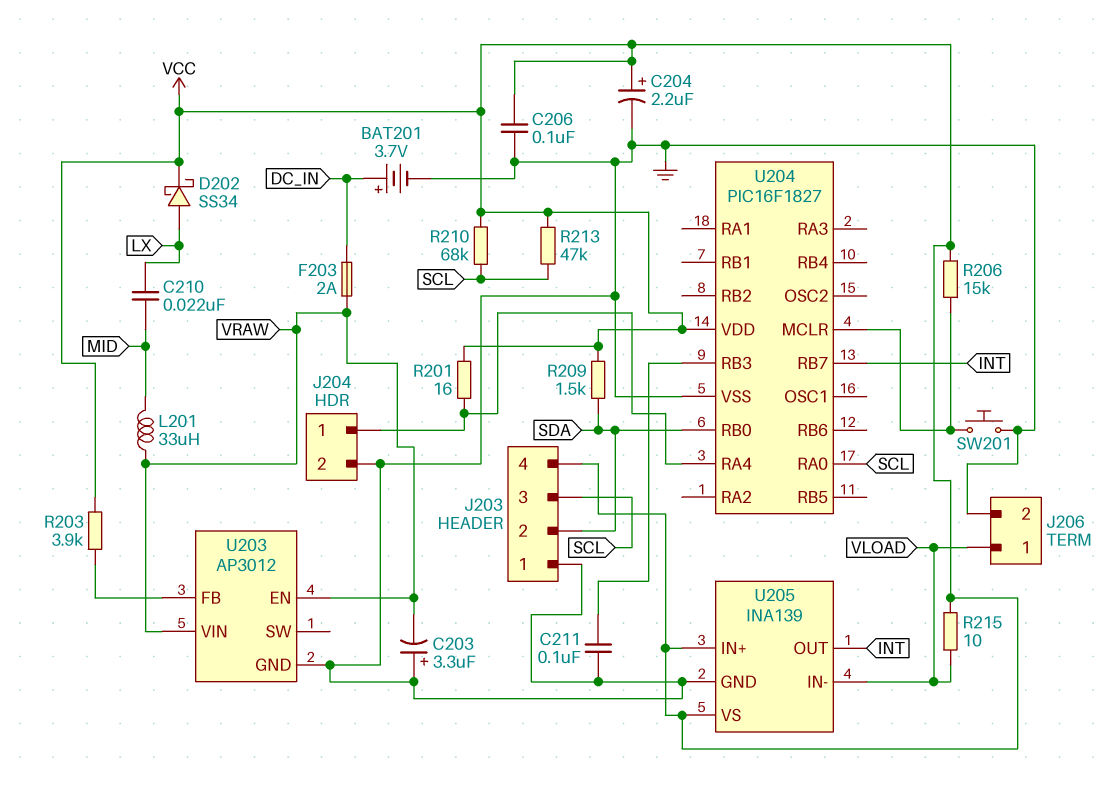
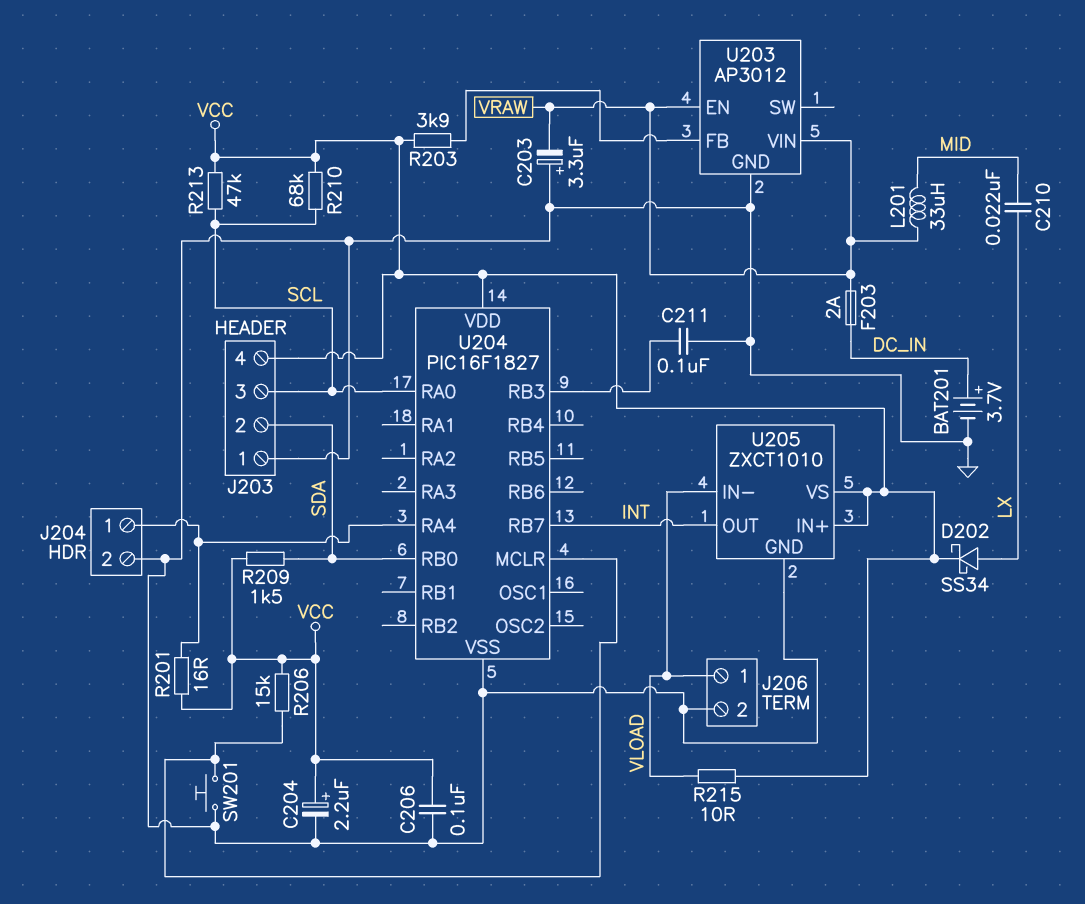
U205: INA139 -> ZXCT1010

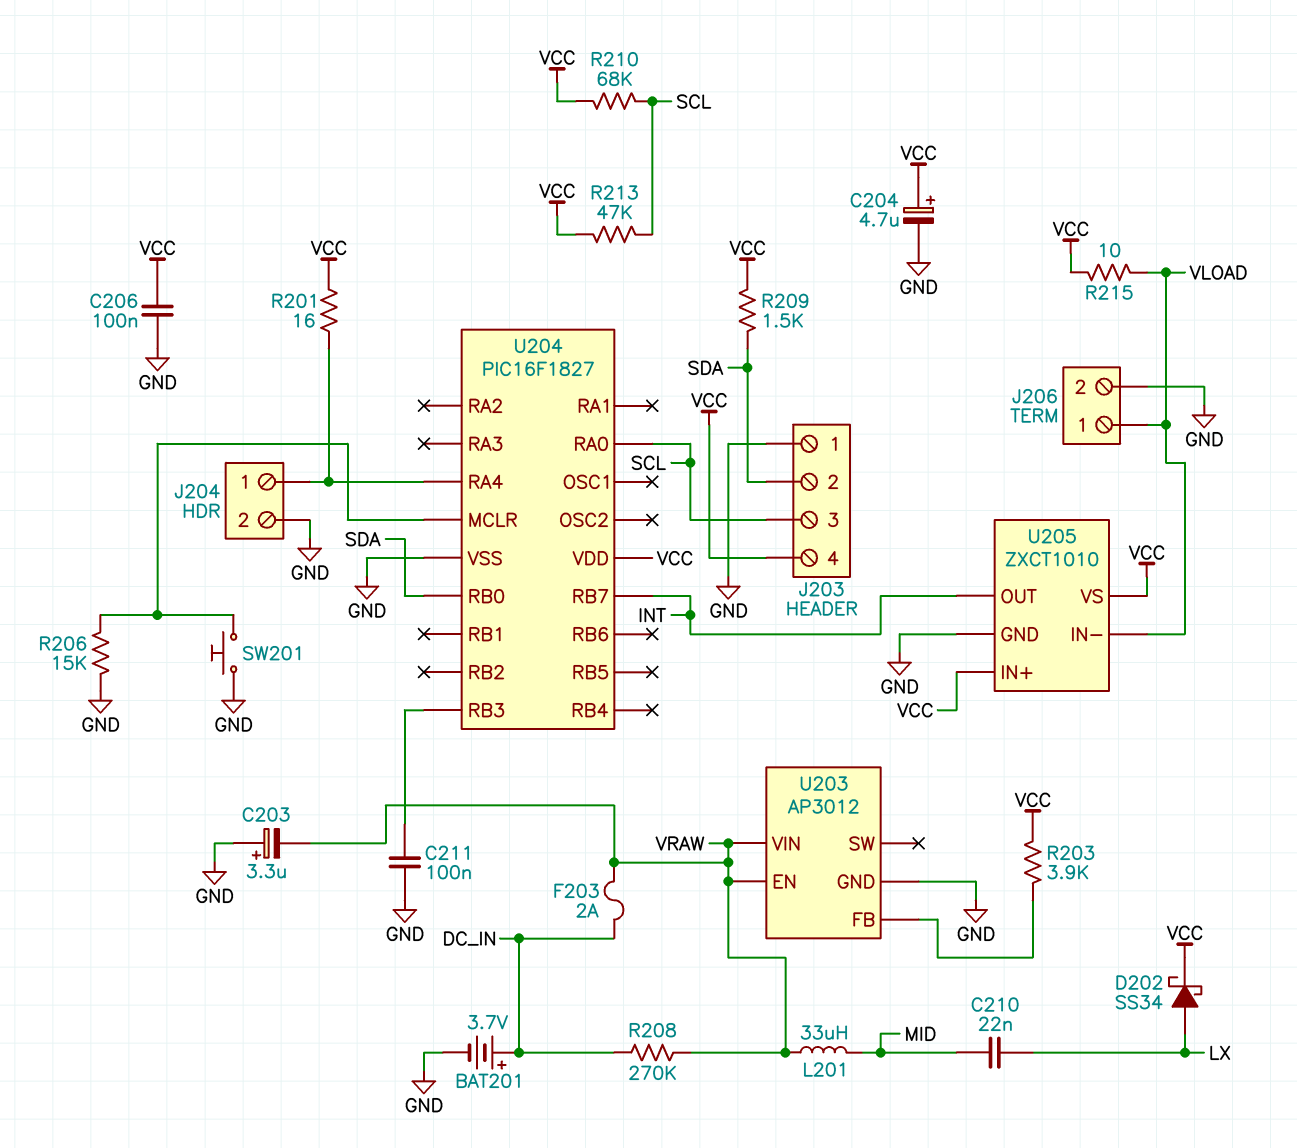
C204: 2.2uF (plus VCC, minus GND) -> 4.7uF (plus VCC, minus GND)
R206: 15k (U204/MCLR, VCC) -> 15k (GND, U204/MCLR)
R208: none -> 270k (DC_IN, VRAW)

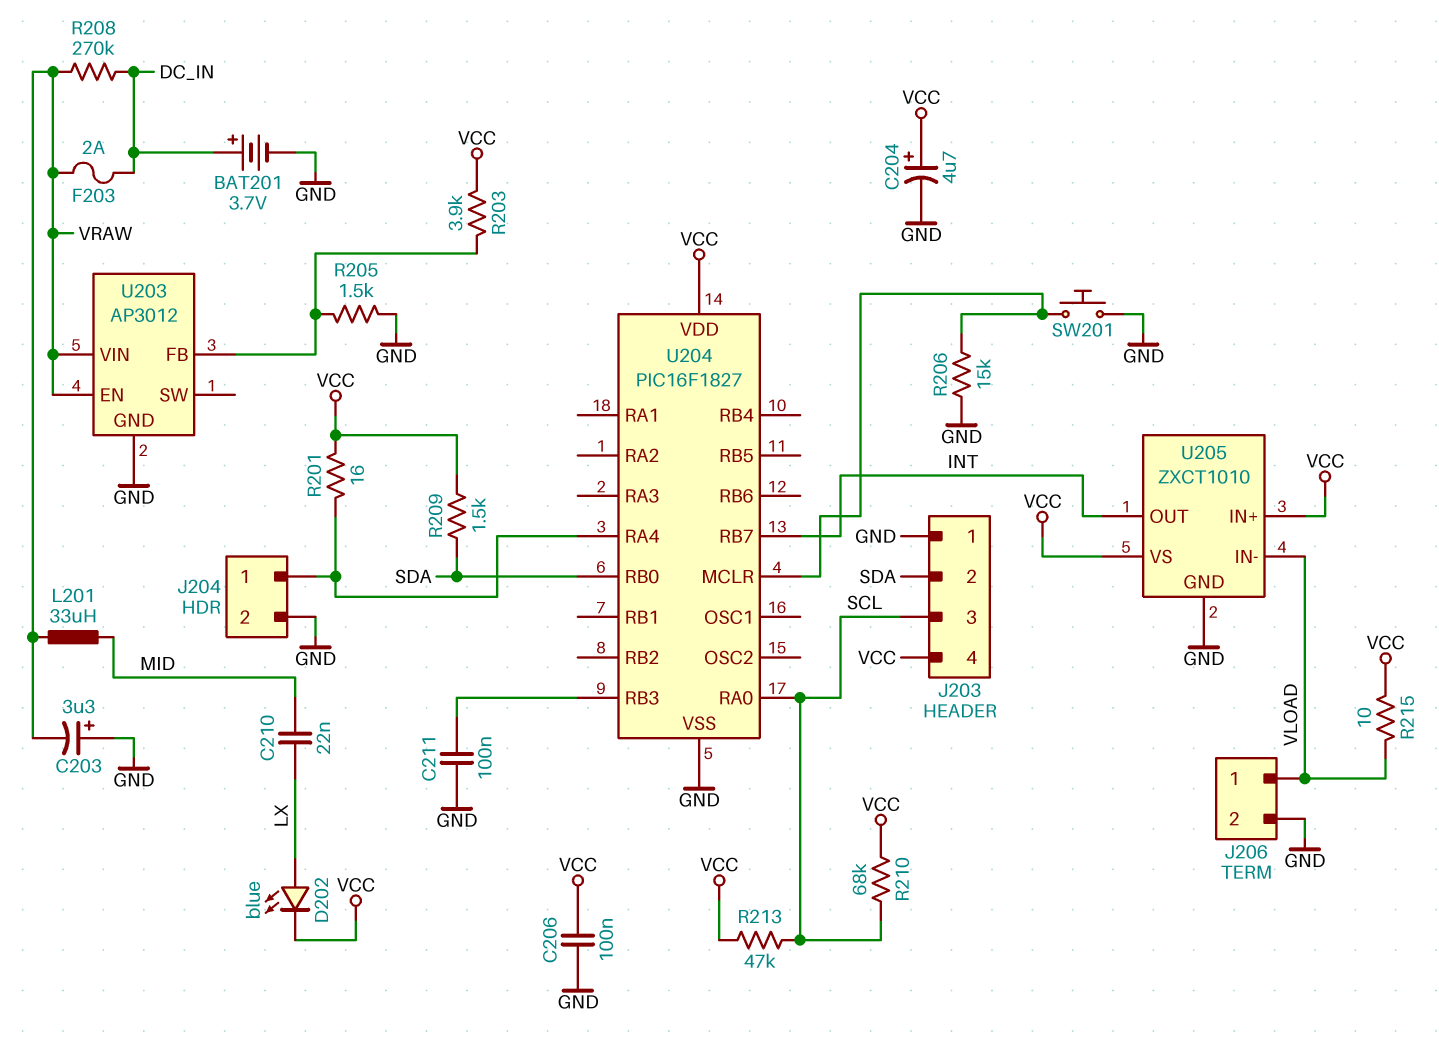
D202: schottky SS34 (A LX, K VCC) -> LED blue (A LX, K VCC)
R205: none -> 1.5k (GND, U203/FB)

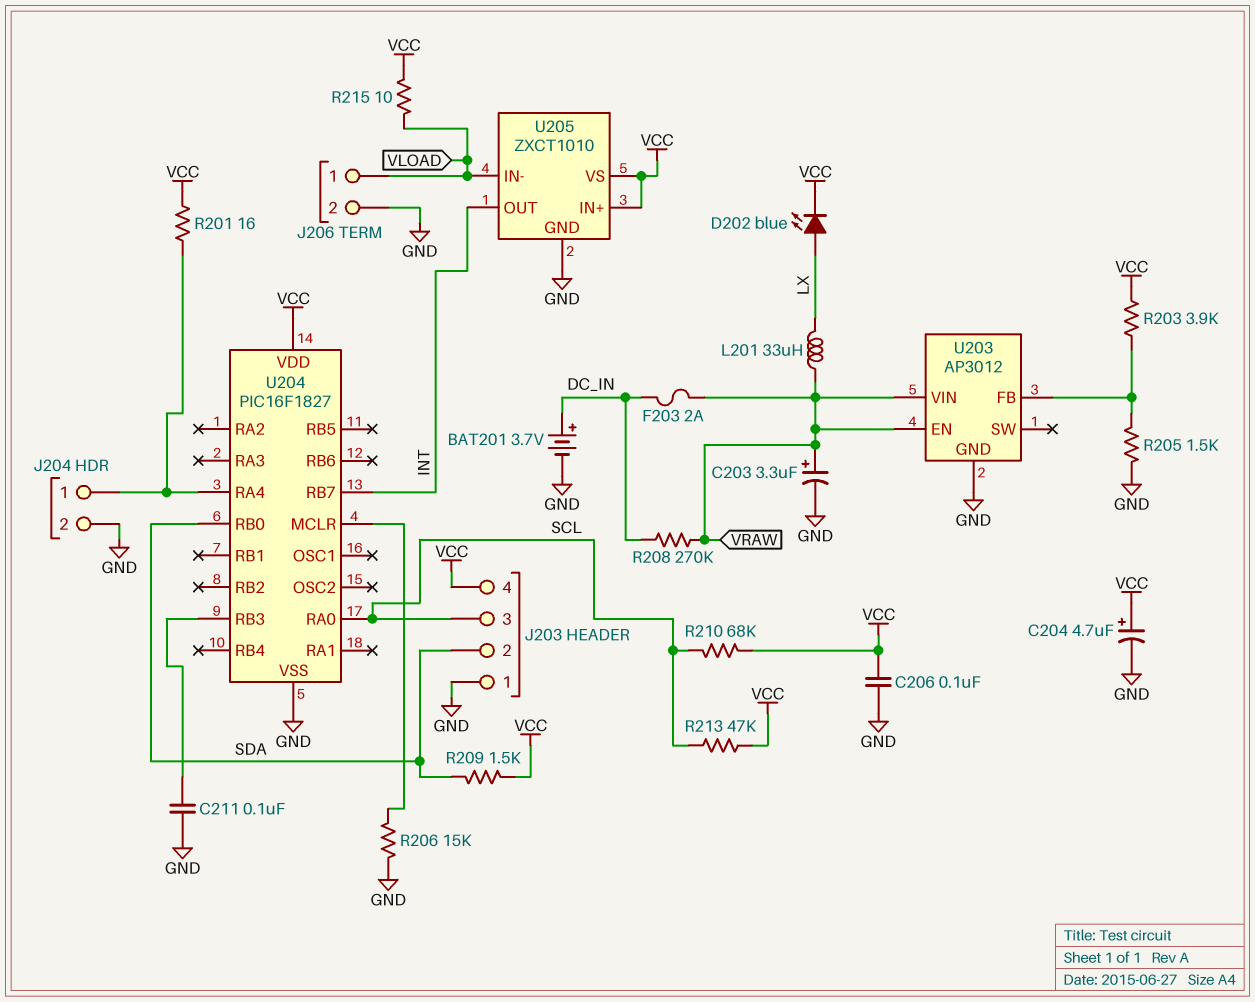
C203: 3.3uF (plus GND, minus VRAW) -> 3.3uF (plus VRAW, minus GND)
C210: 22nF (LX, MID) -> none
L201: 33uH (MID, VRAW) -> 33uH (LX, VRAW)
SW201: button (GND, U204/MCLR) -> none

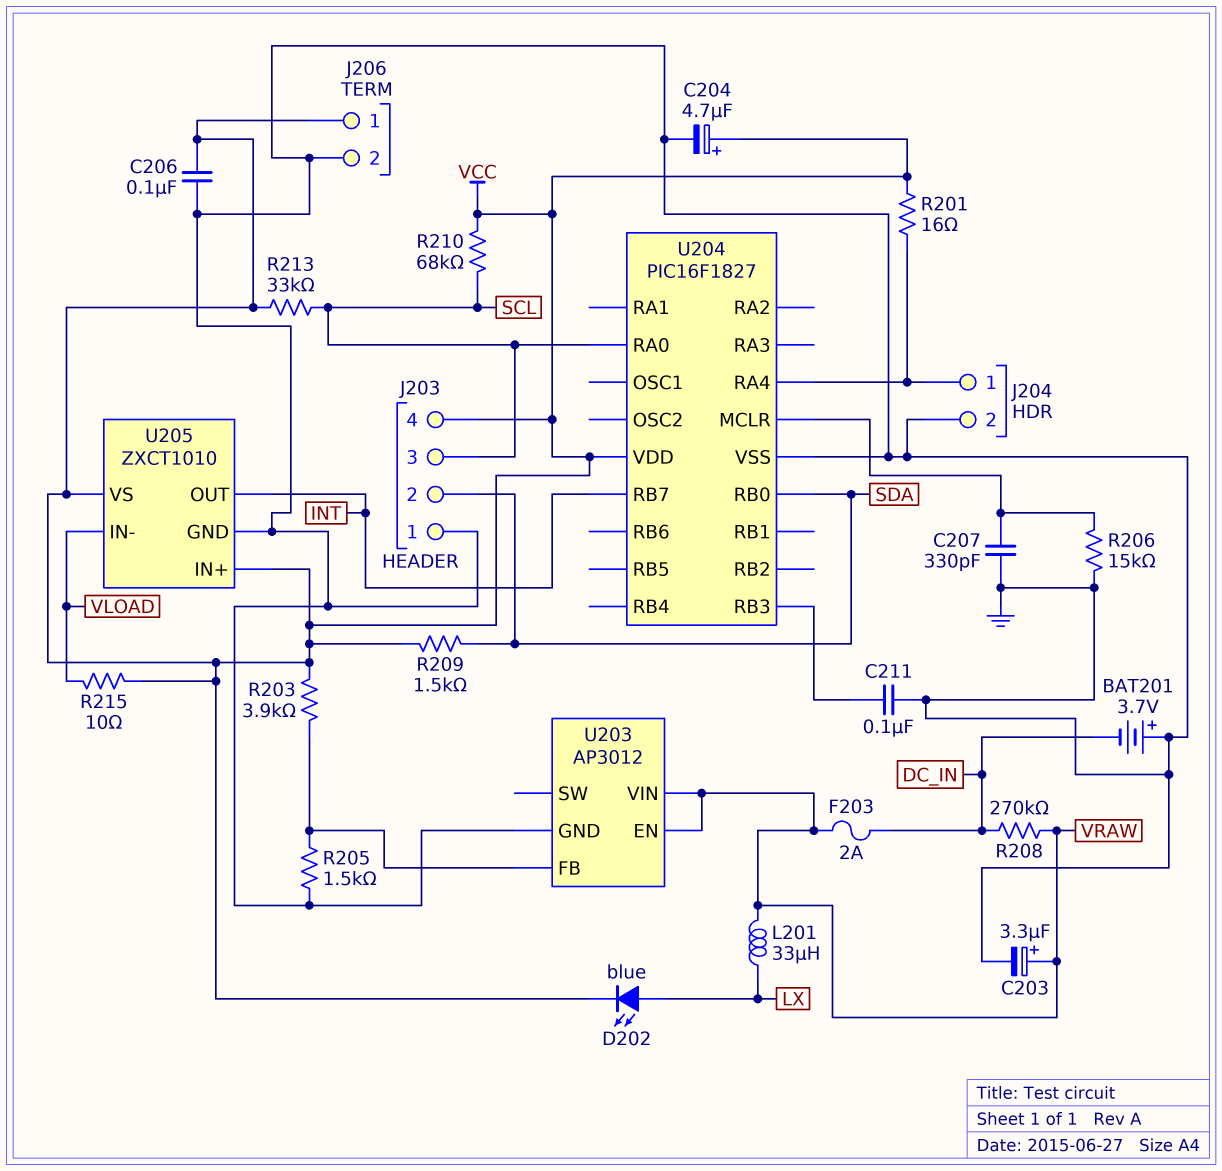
BAT201: 3.7V (plus DC_IN, minus GND) -> 3.7V (plus GND, minus DC_IN)
C207: none -> 330pF (GND, U204/MCLR)
J206 pin 1: VLOAD -> VCC
R213: 47k (SCL, VCC) -> 33k (SCL, VCC)

